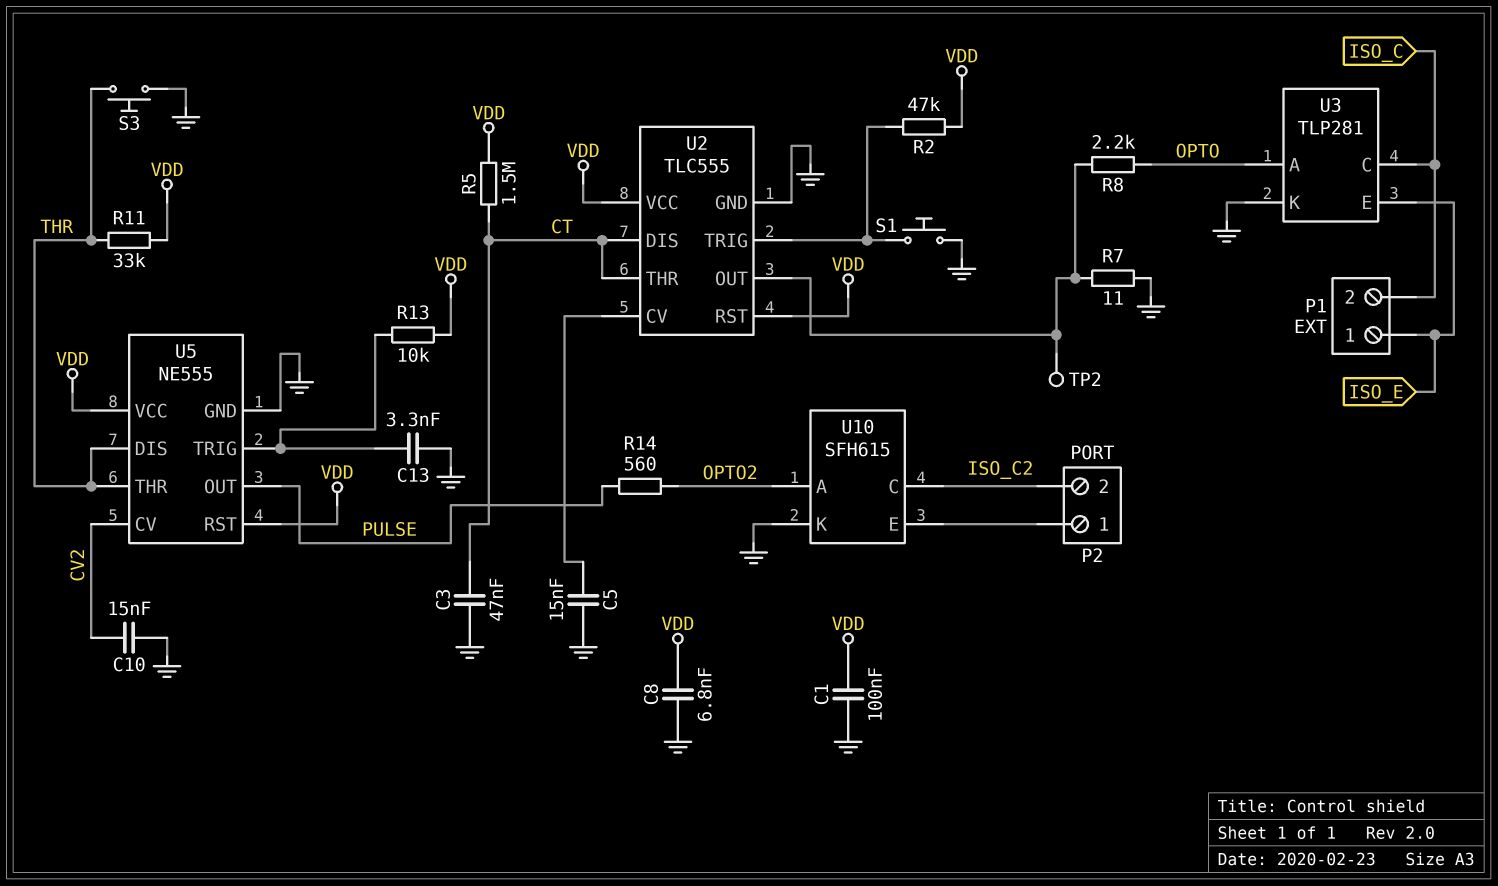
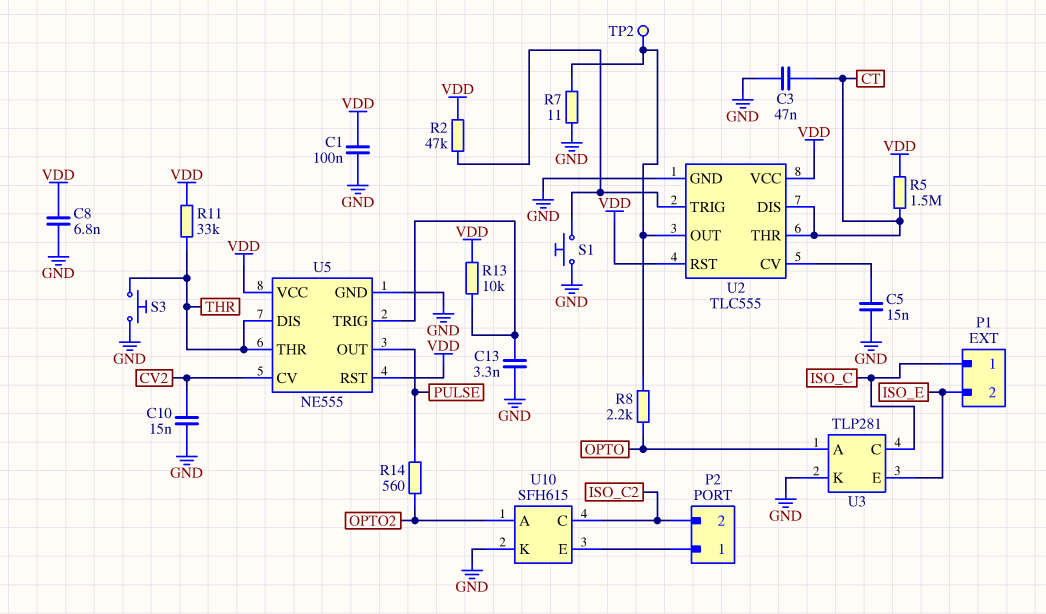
P1 pin 1: ISO_E -> ISO_C
P1 pin 2: ISO_C -> ISO_E

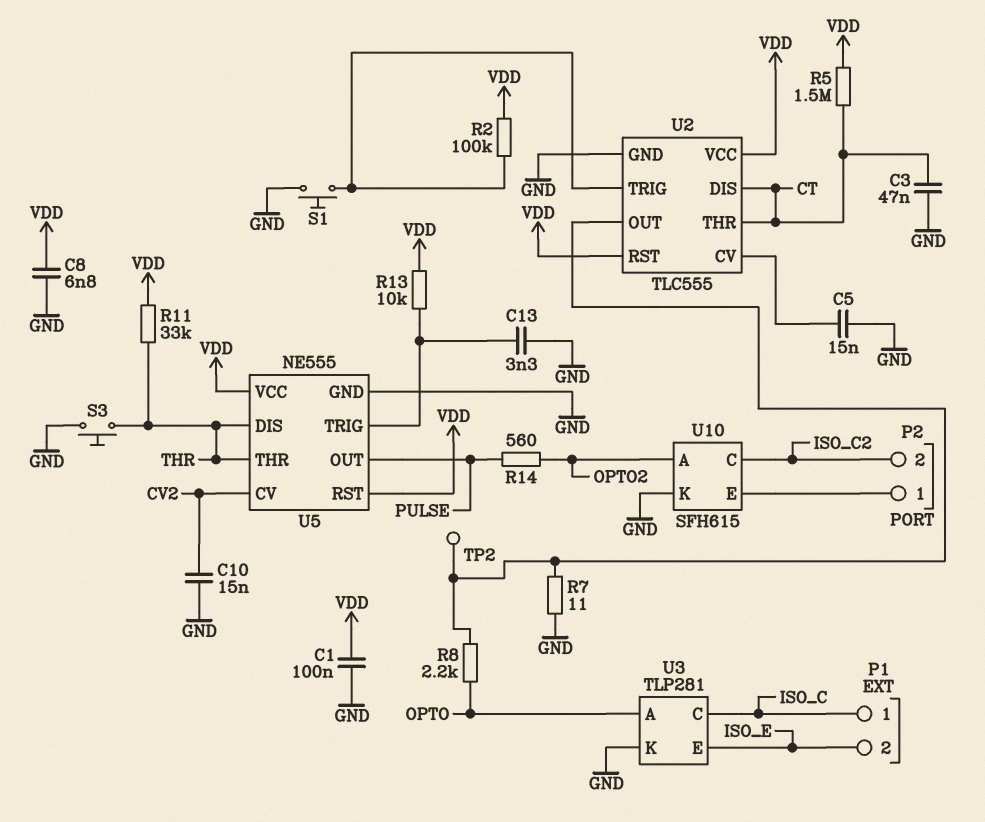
R2: 47k (U2/TRIG, VDD) -> 100k (U2/TRIG, VDD)

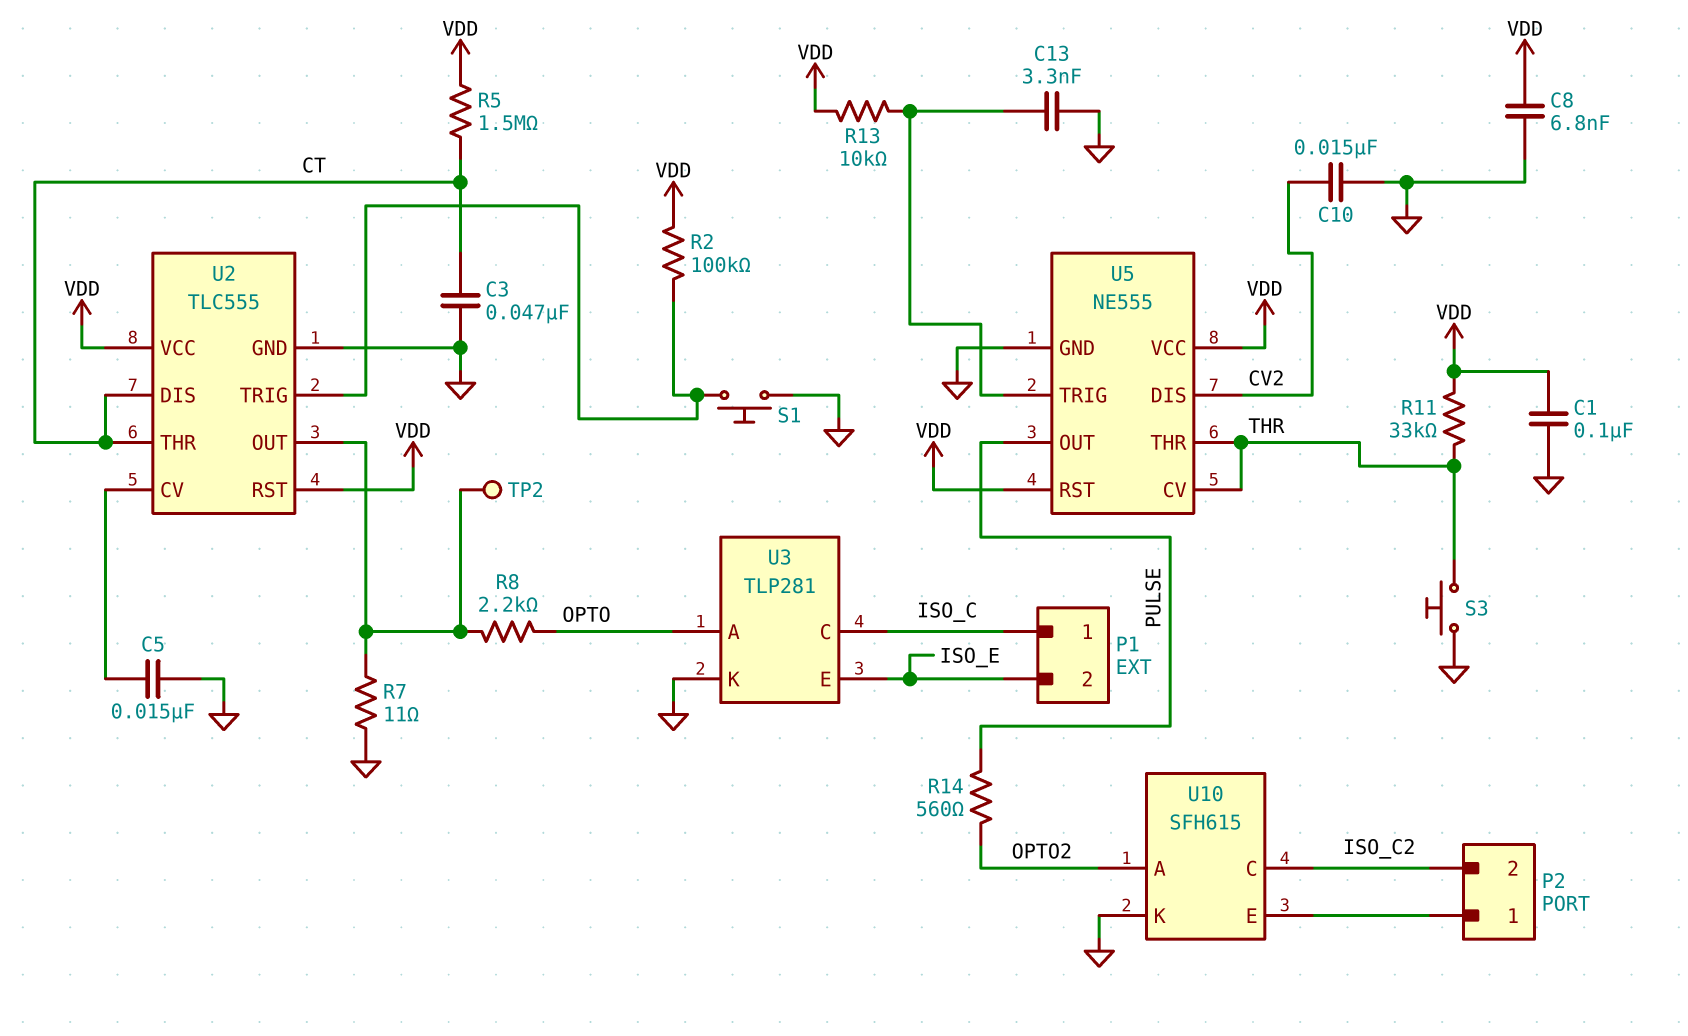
U5 pin CV: CV2 -> THR
U5 pin DIS: THR -> CV2

